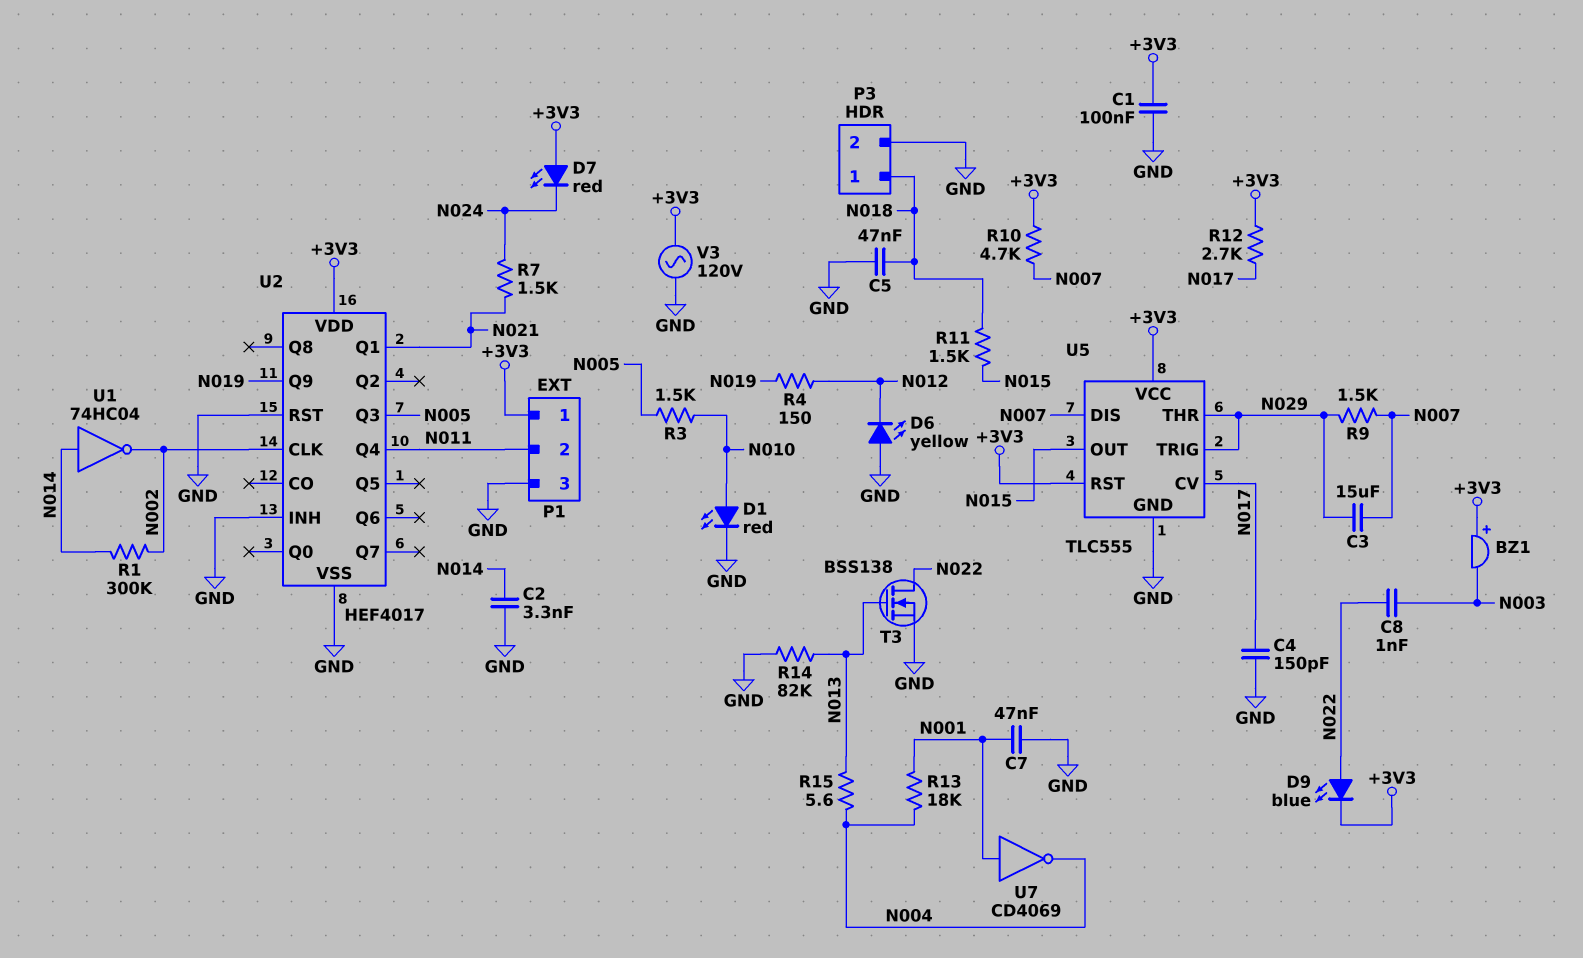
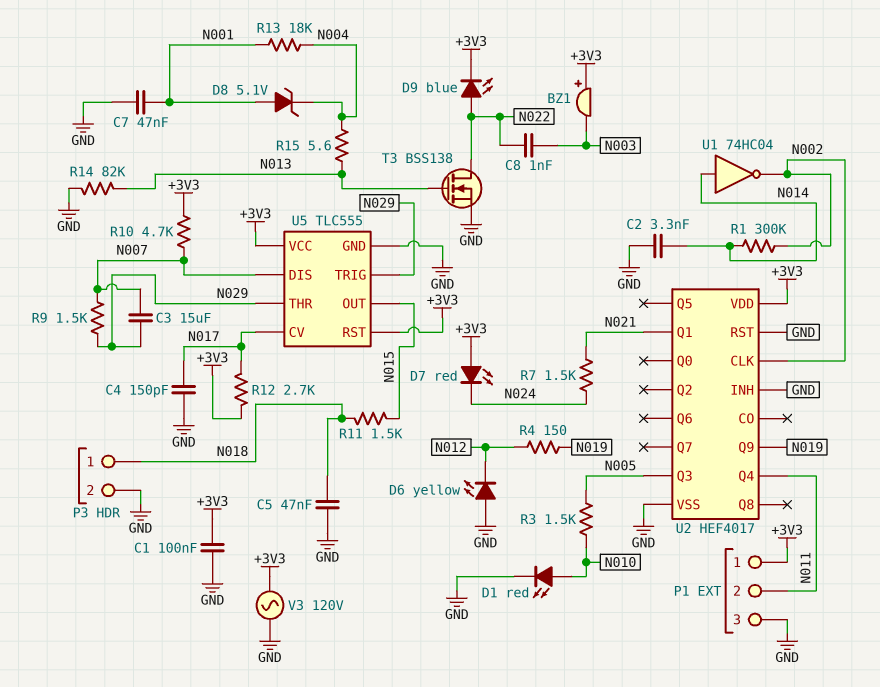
D8: none -> zener 5.1V (A N001, K N004)
U7: NOT CD4069 (in N001, out N004) -> none

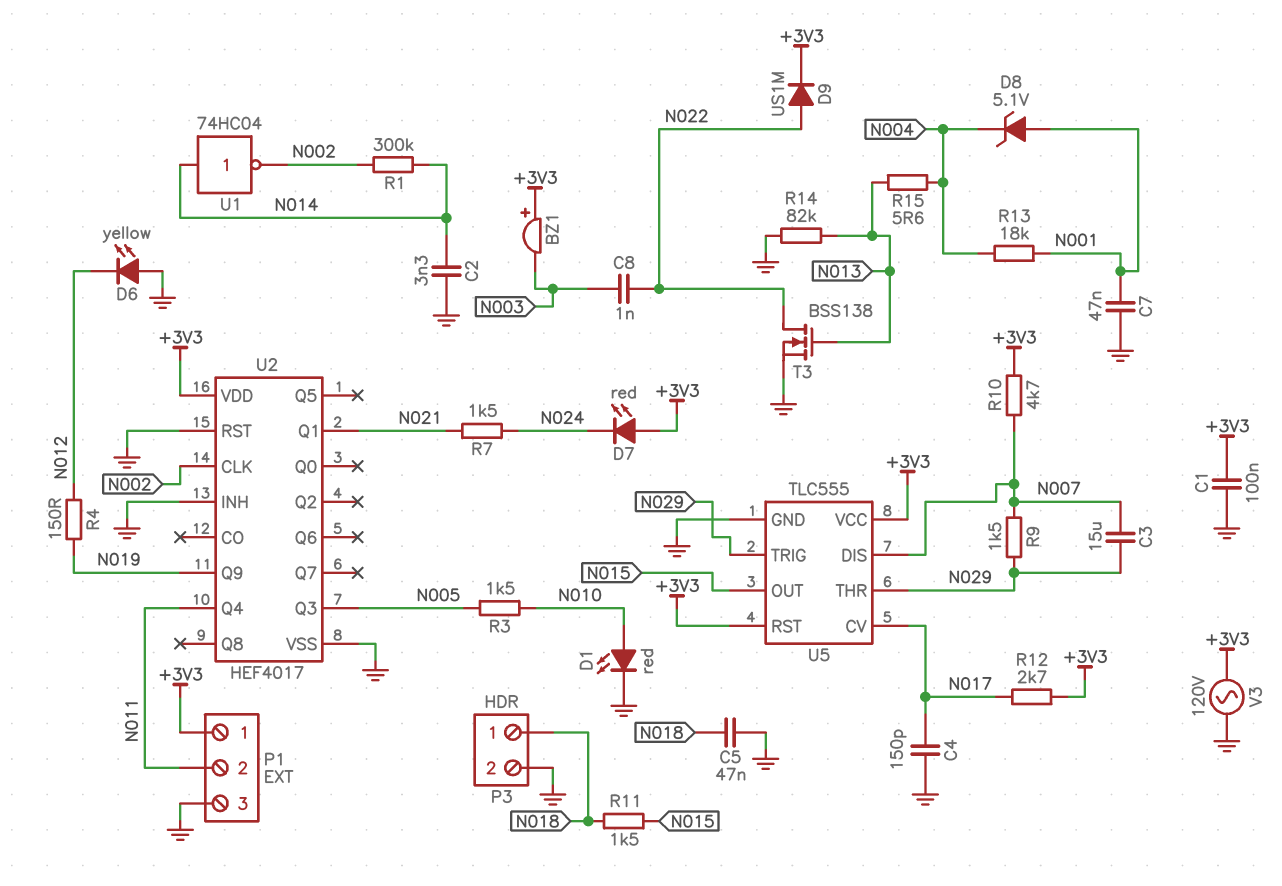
D9: LED blue (A N022, K +3V3) -> diode US1M (A N022, K +3V3)

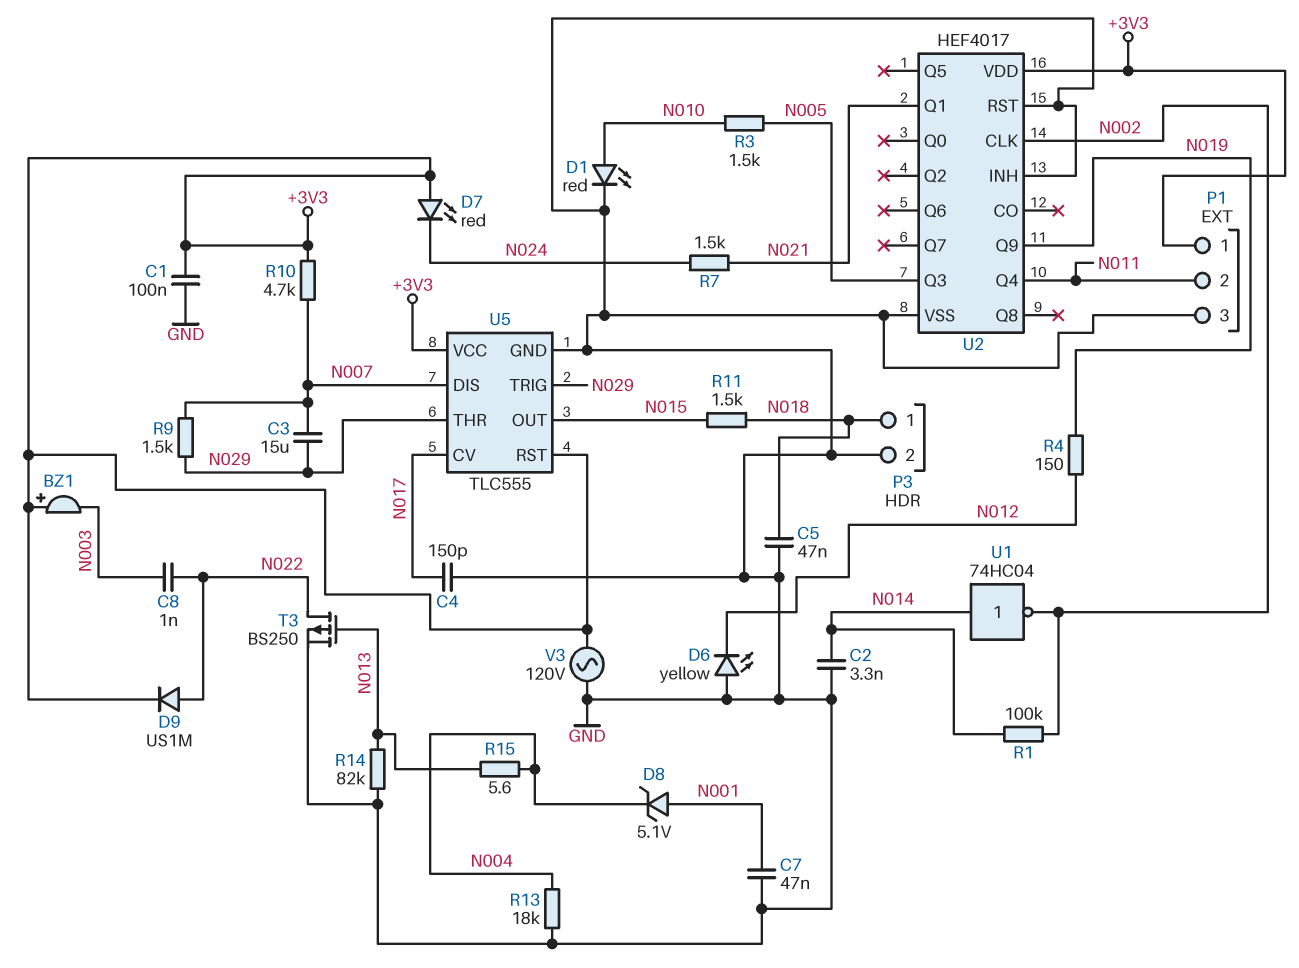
R1: 300k (N002, N014) -> 100k (N002, N014)
R12: 2.7k (+3V3, N017) -> none
R13: 18k (N001, N004) -> 18k (GND, N004)
T3: NMOS BSS138 (G N013, D N022, S GND) -> PMOS BS250 (G N013, D N022, S GND)

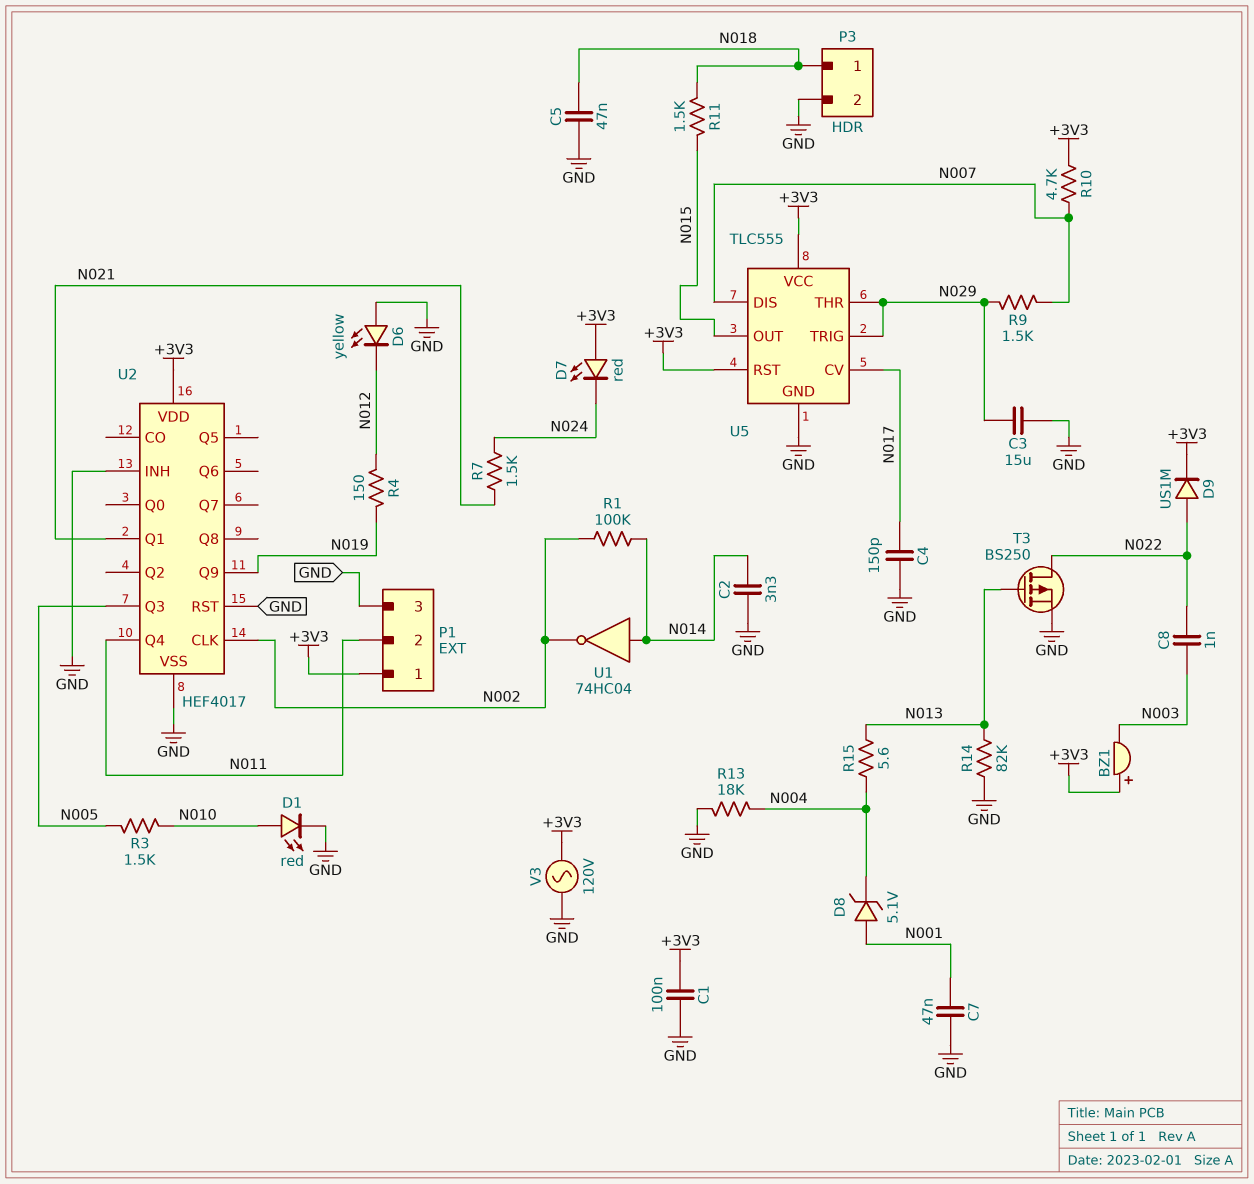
C3: 15uF (N007, N029) -> 15uF (GND, N029)

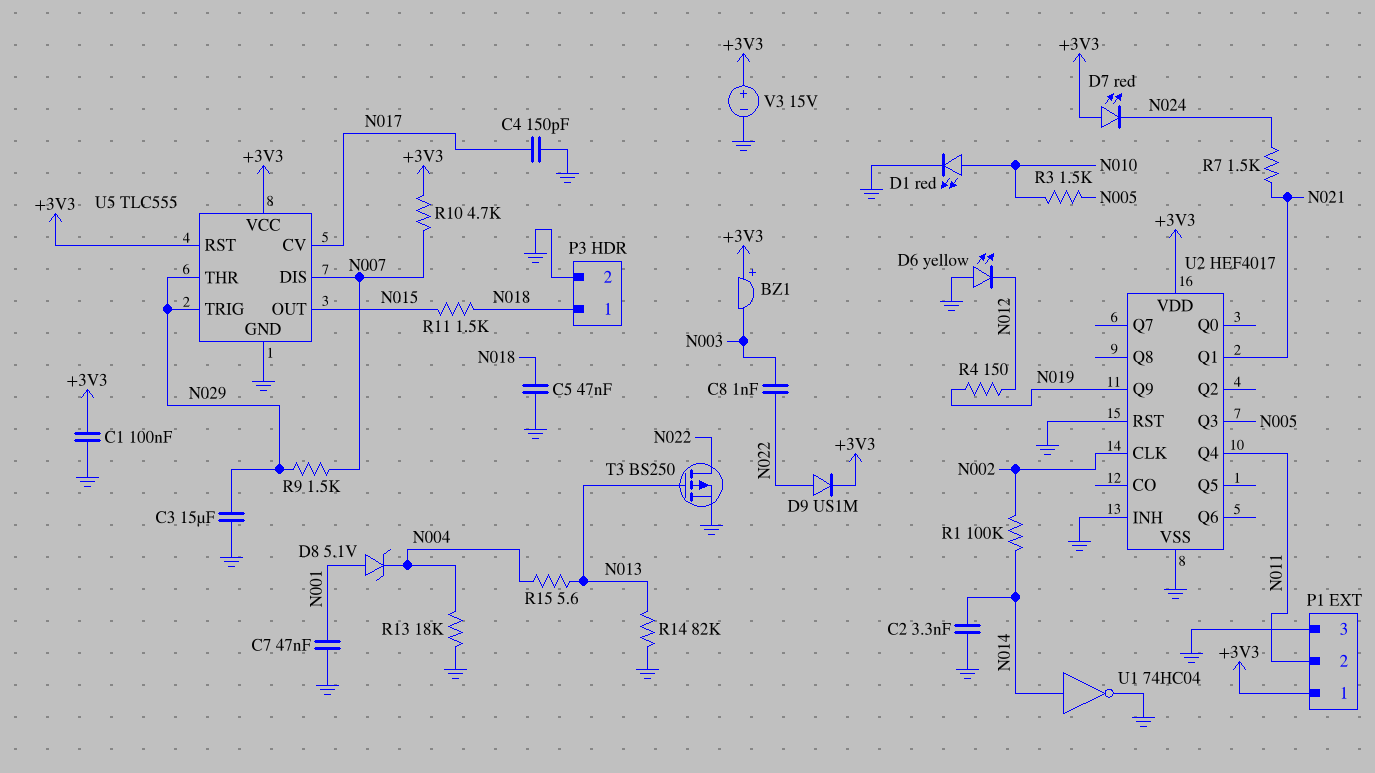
U1: NOT 74HC04 (in N014, out N002) -> NOT 74HC04 (in N014, out GND)
V3: AC 120V (+3V3, GND) -> 15V (plus +3V3, minus GND)

